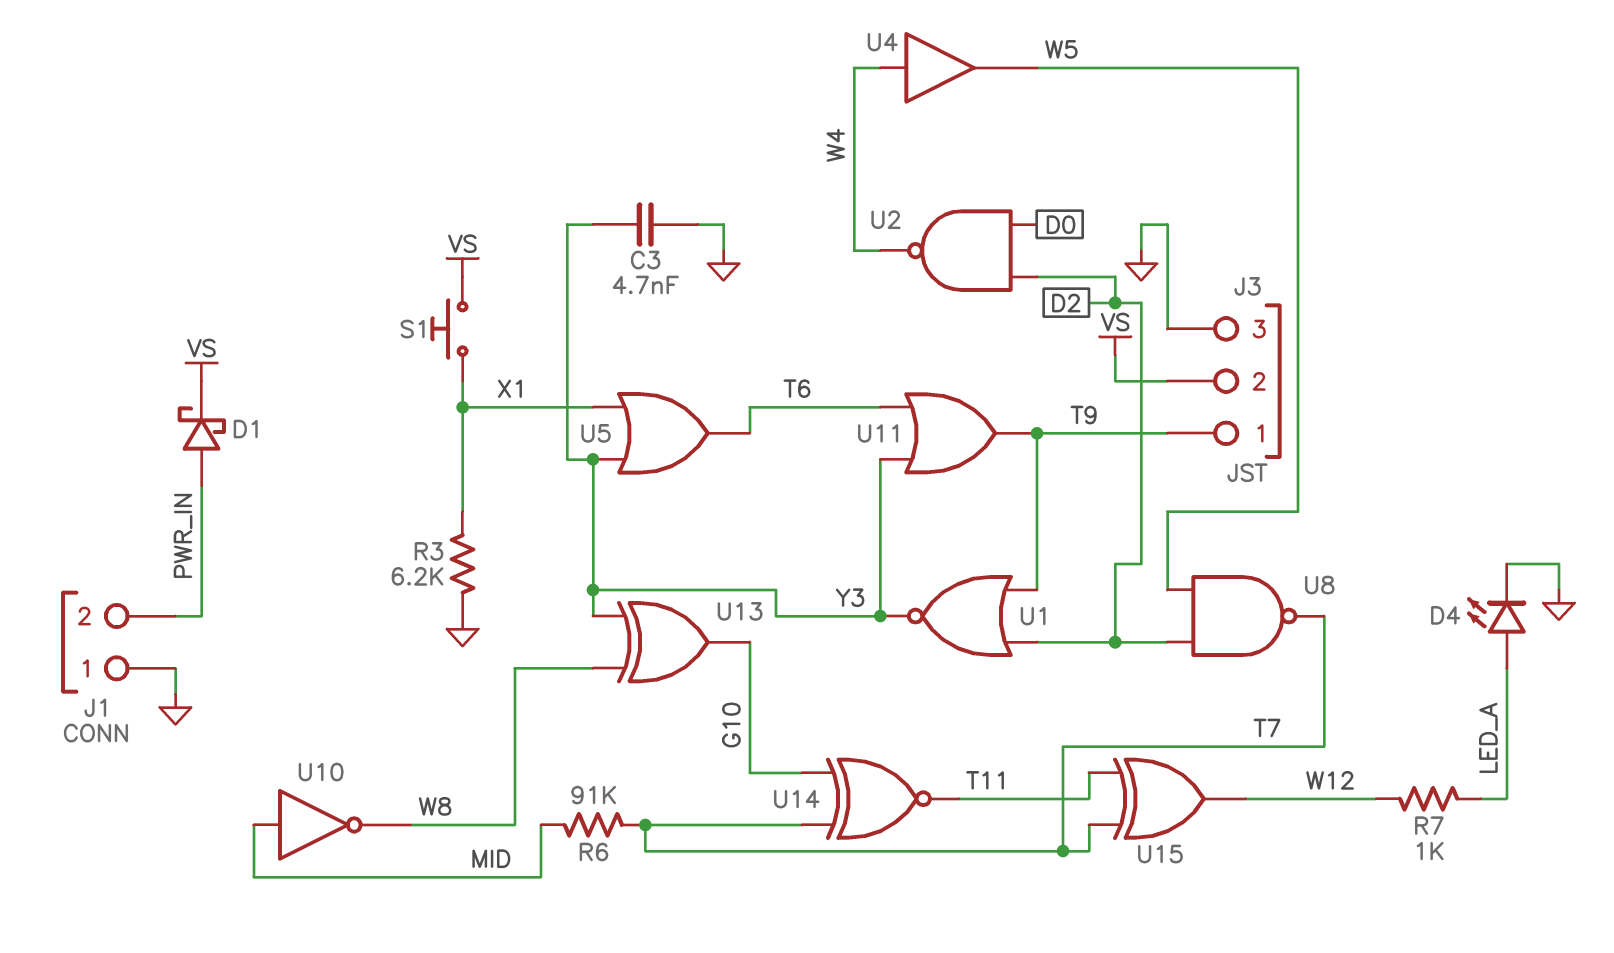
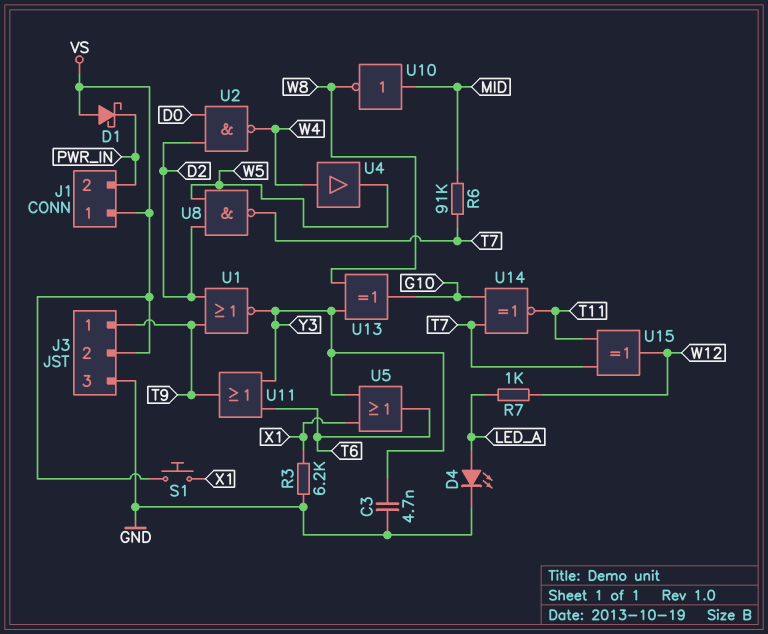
D1: schottky (A PWR_IN, K VS) -> schottky (A VS, K PWR_IN)
J1 pin 1: GND -> VS

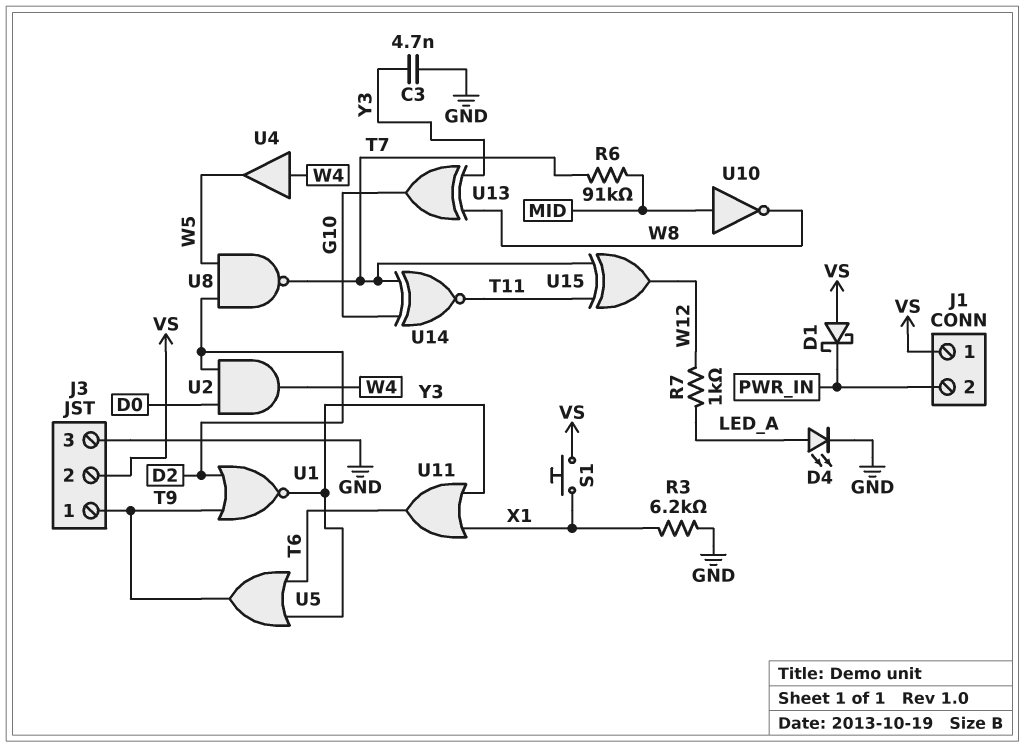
U2: NAND (in D0, in D2, out W4) -> AND (in D0, in D2, out W4)
U5: OR (in X1, in Y3, out T6) -> OR (in T6, in Y3, out T9)
U11: OR (in T6, in Y3, out T9) -> OR (in X1, in Y3, out T6)

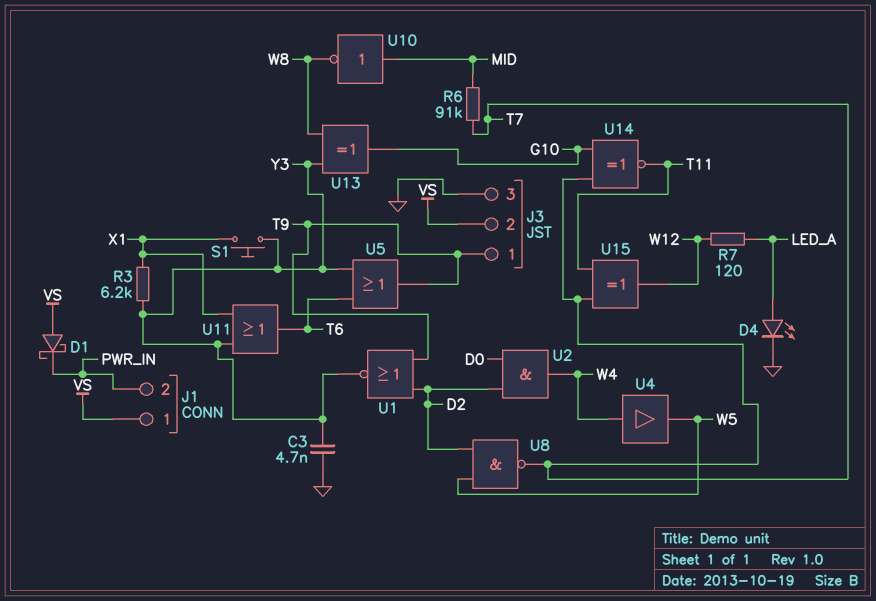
R3: 6.2k (GND, X1) -> 6.2k (X1, Y3)
R7: 1k (LED_A, W12) -> 120 (LED_A, W12)
S1: button (VS, X1) -> button (X1, Y3)

